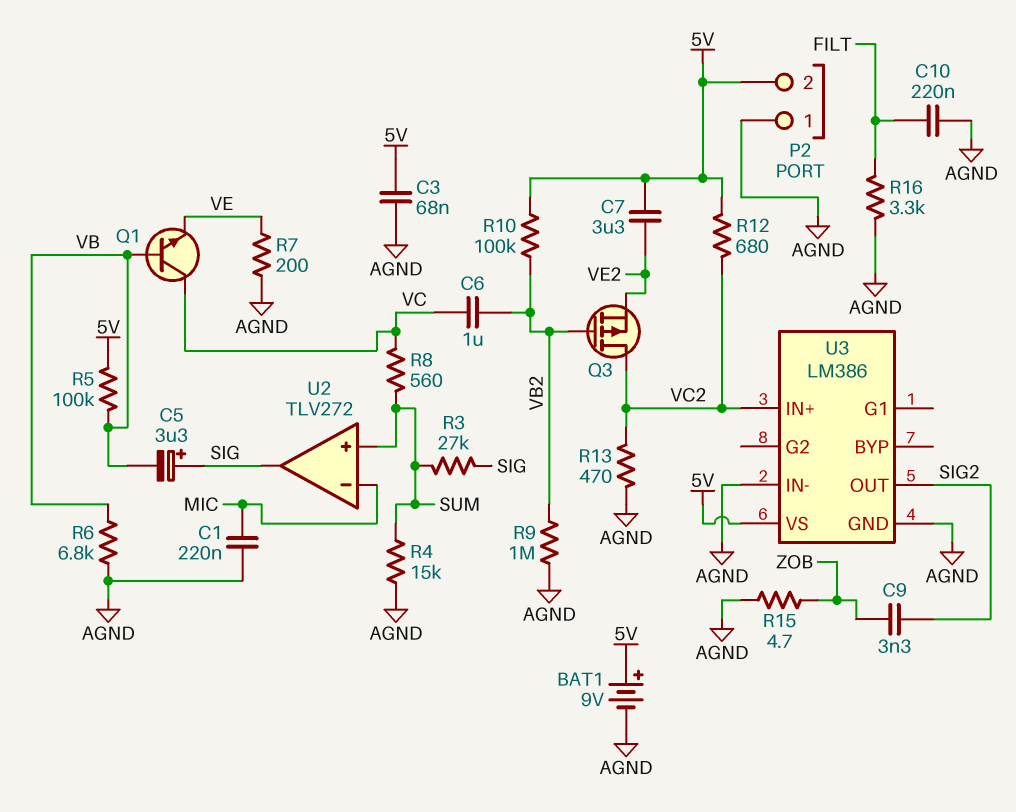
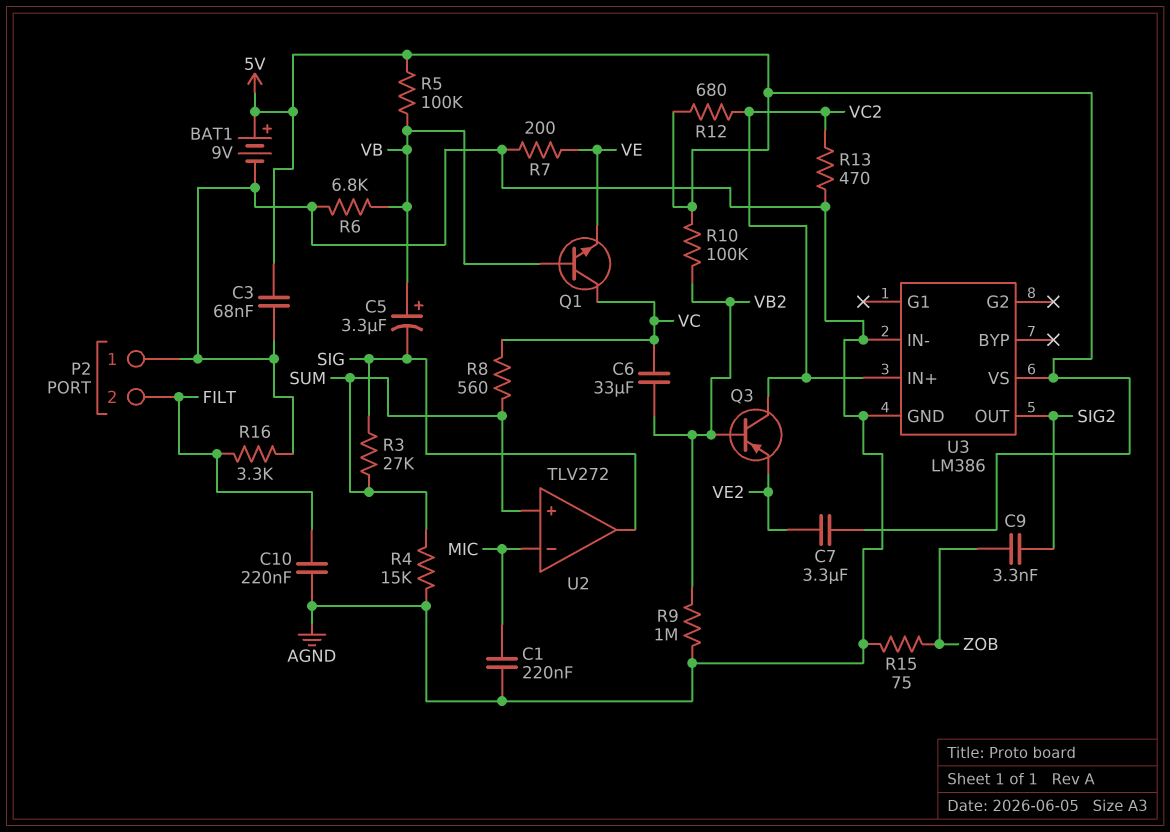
C5: 3.3uF (plus SIG, minus VB) -> 3.3uF (plus VB, minus SIG)
C6: 1uF (VB2, VC) -> 33uF (VB2, VC)
P2 pin 2: 5V -> FILT
Q3: PMOS (G VB2, D VC2, S VE2) -> PNP (B VB2, C VC2, E VE2)
R15: 4.7 (AGND, ZOB) -> 75 (AGND, ZOB)

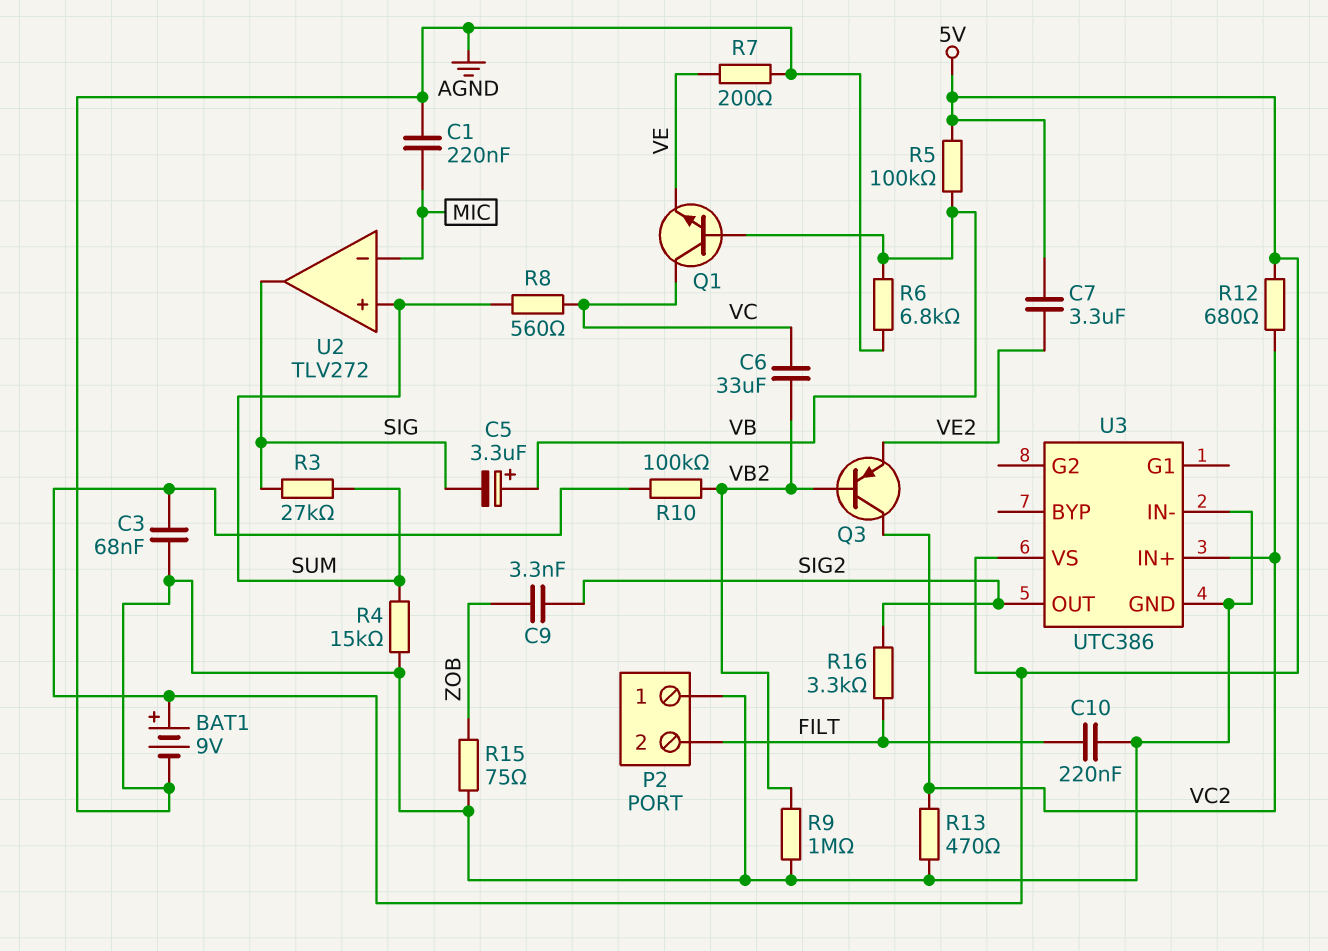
R16: 3.3k (AGND, FILT) -> 3.3k (FILT, SIG2)
U3: LM386 -> UTC386

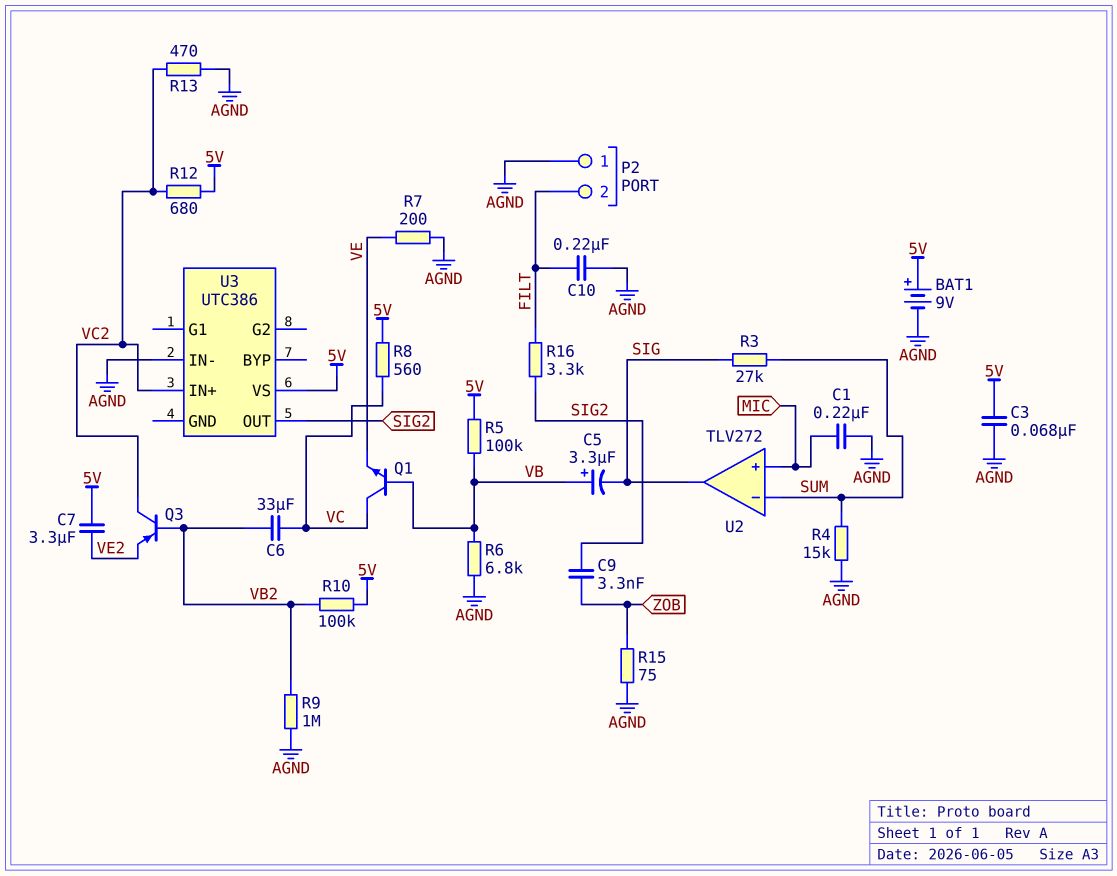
R8: 560 (SUM, VC) -> 560 (5V, VC)
U2 pin in+: SUM -> MIC
U2 pin in-: MIC -> SUM
U3 pin GND: AGND -> none

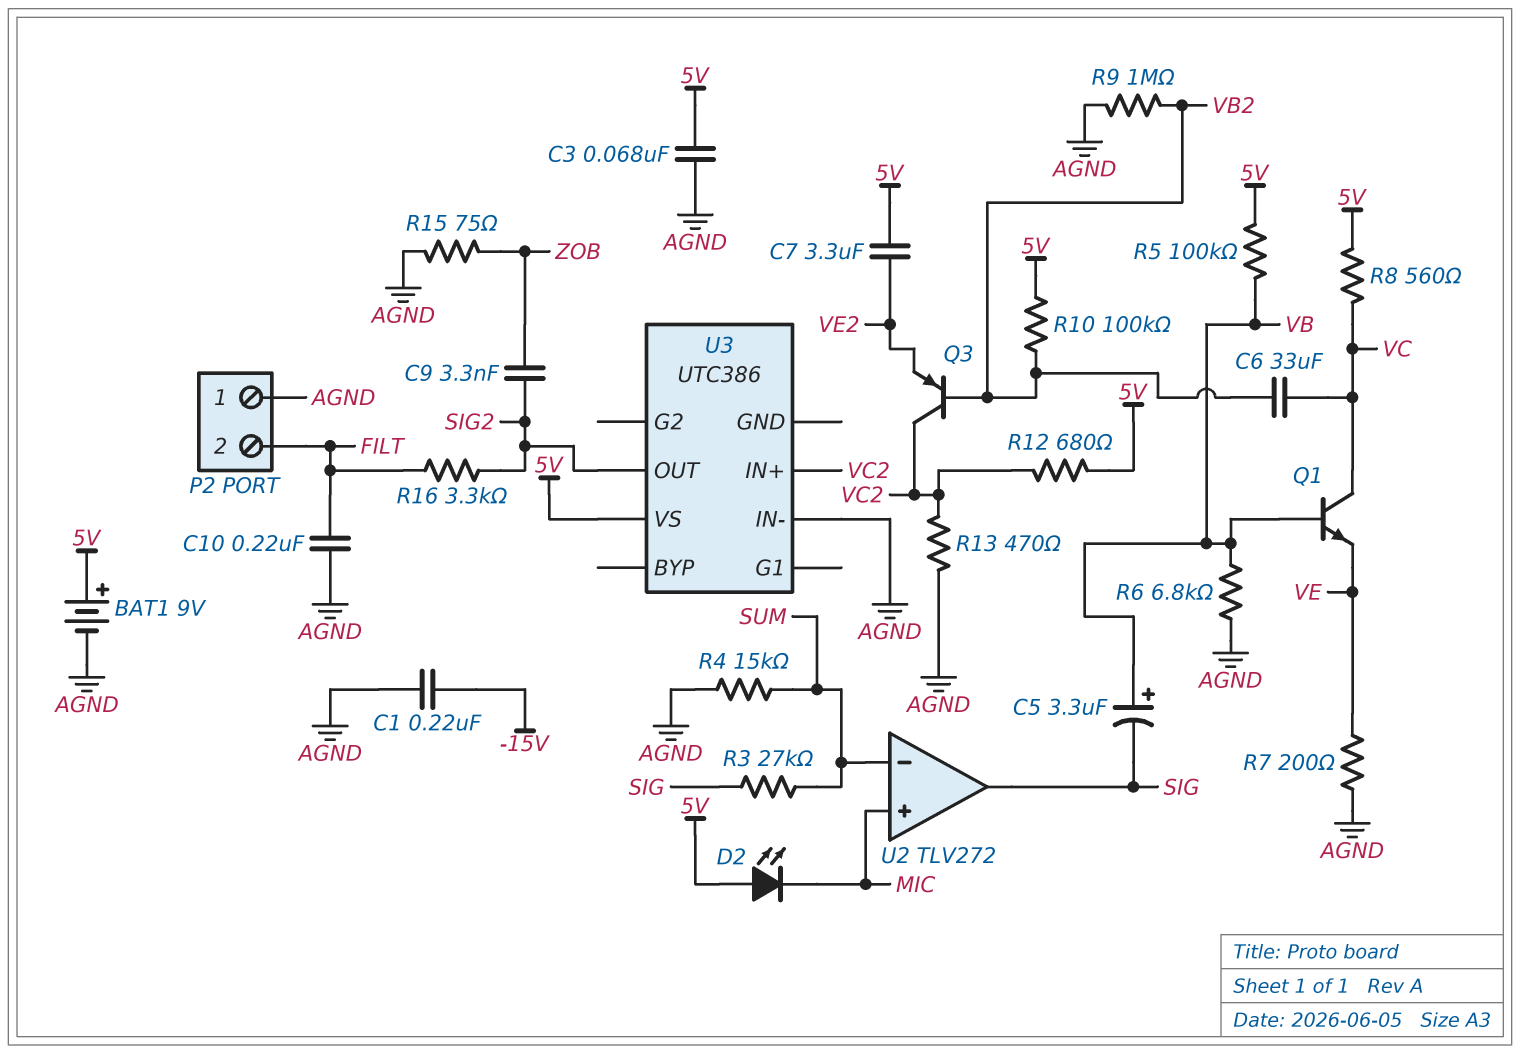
C1: 220nF (AGND, MIC) -> 220nF (-15V, AGND)
D2: none -> LED (A 5V, K MIC)

